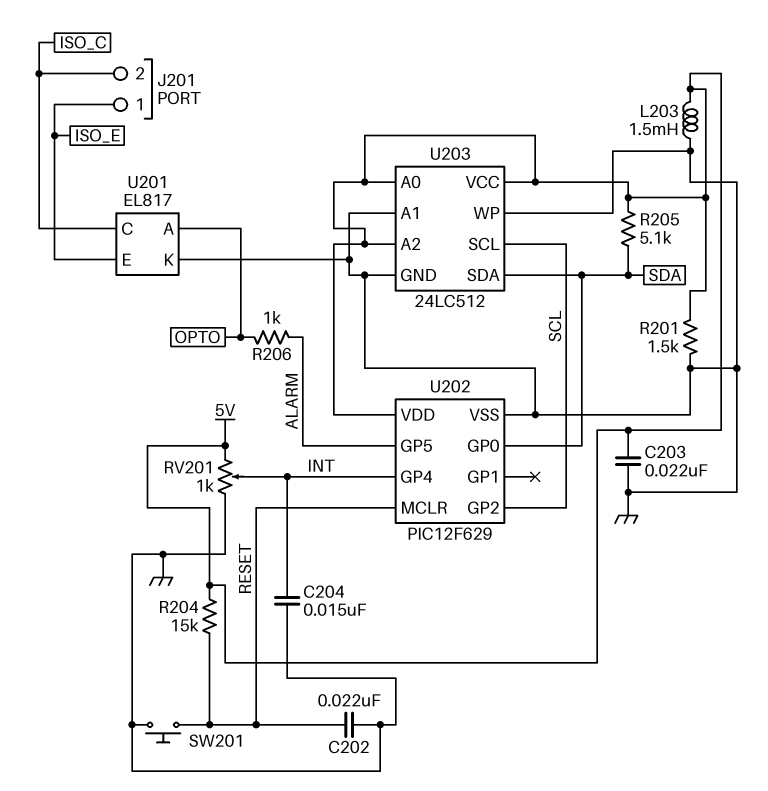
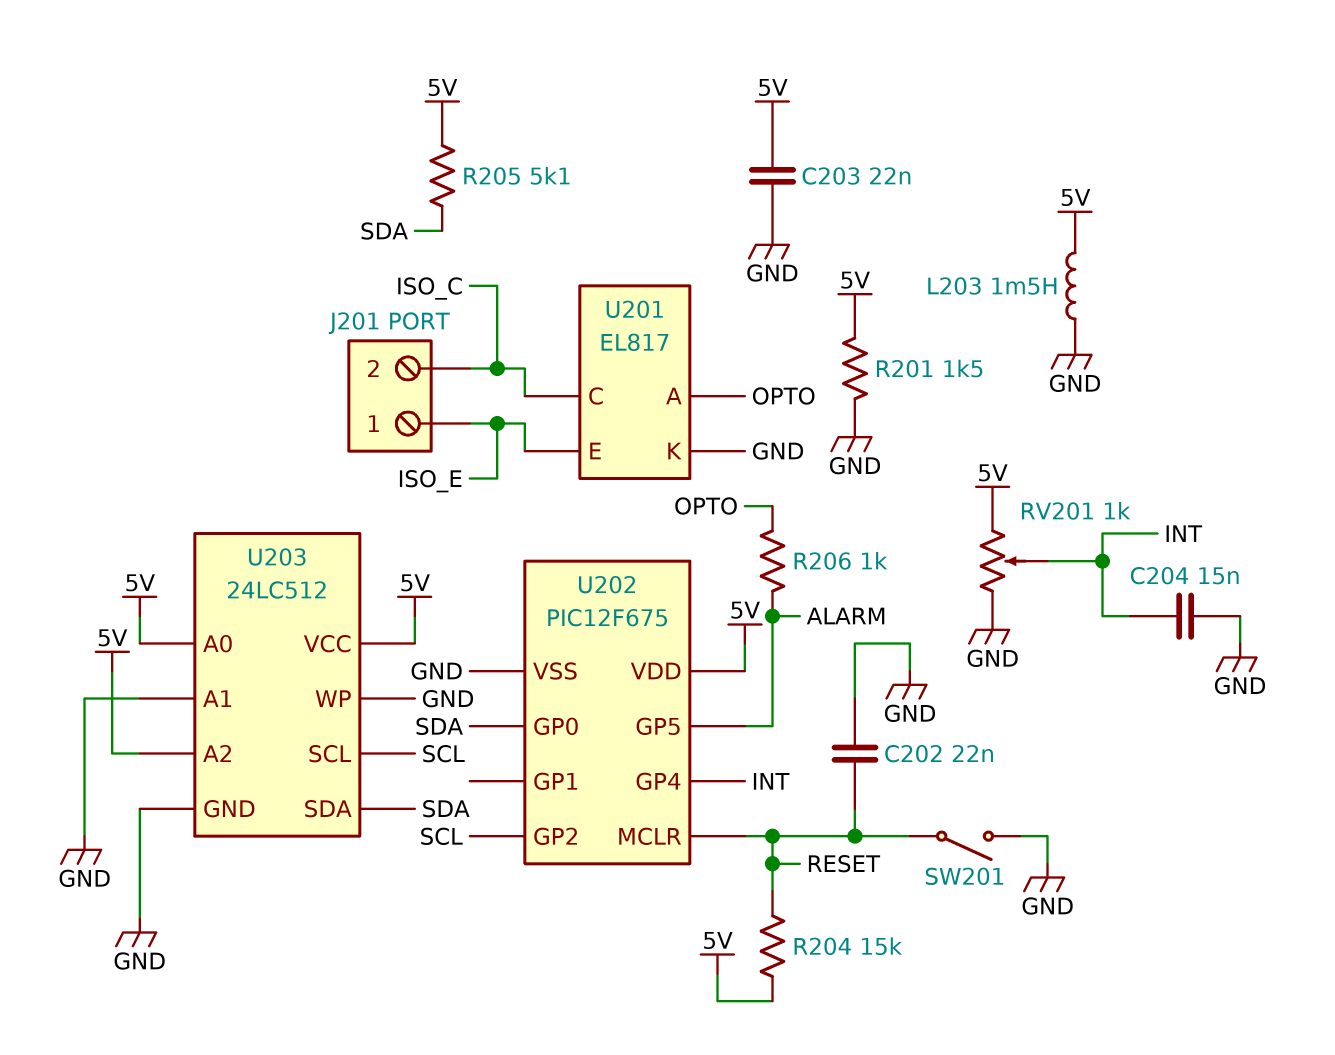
SW201: button (GND, RESET) -> switch (GND, RESET)
U202: PIC12F629 -> PIC12F675

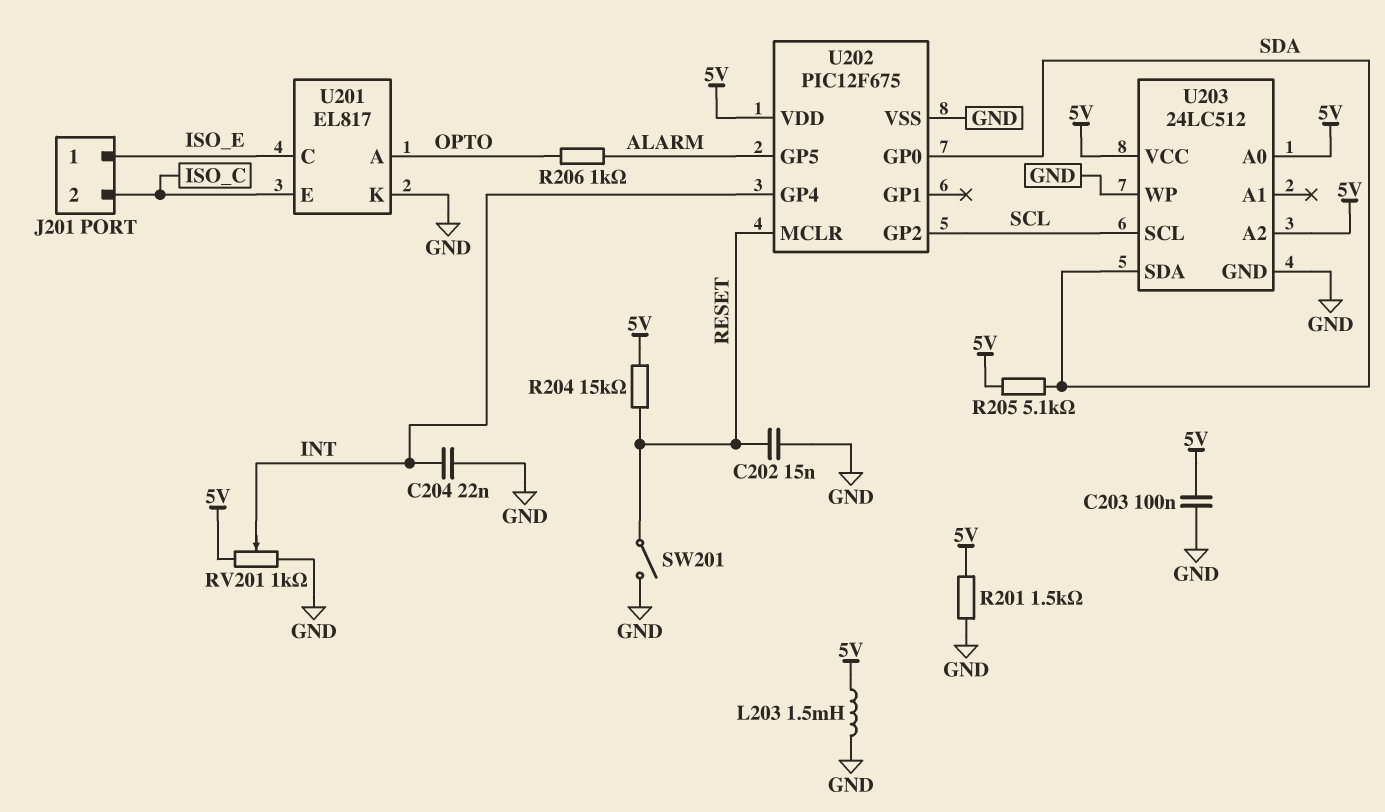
C202: 22nF (GND, RESET) -> 15nF (GND, RESET)
C203: 22nF (5V, GND) -> 100nF (5V, GND)
C204: 15nF (GND, INT) -> 22nF (GND, INT)
U201 pin C: ISO_C -> ISO_E
U201 pin E: ISO_E -> ISO_C
U203 pin A1: GND -> none

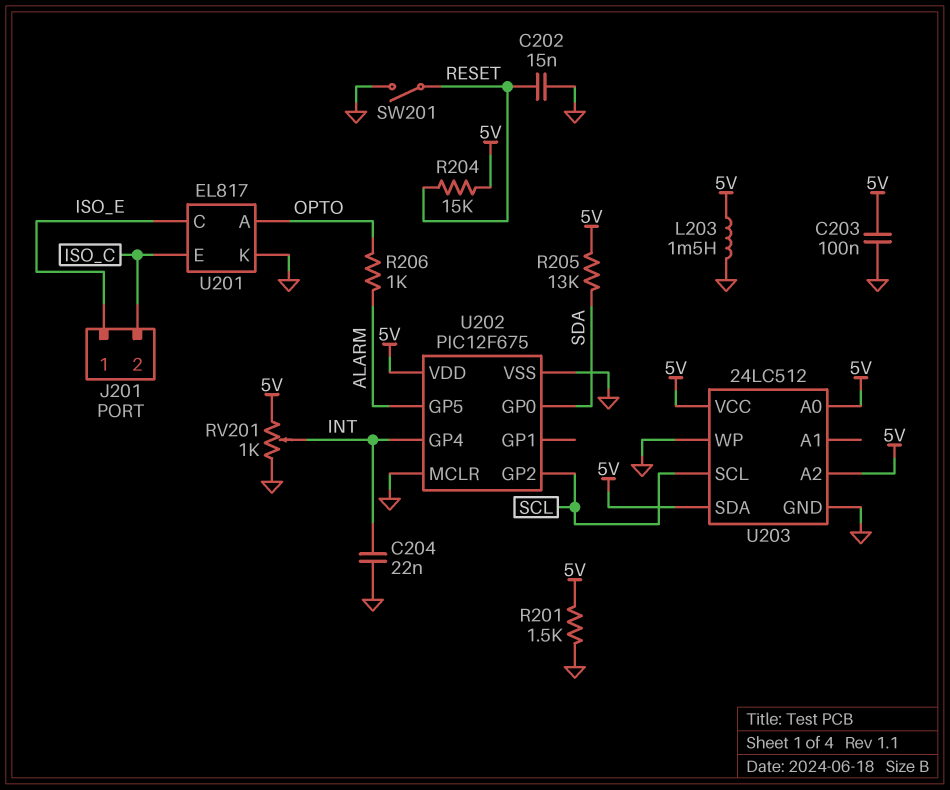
R205: 5.1k (5V, SDA) -> 13k (5V, SDA)
U202 pin MCLR: RESET -> GND
U203 pin SDA: SDA -> 5V

